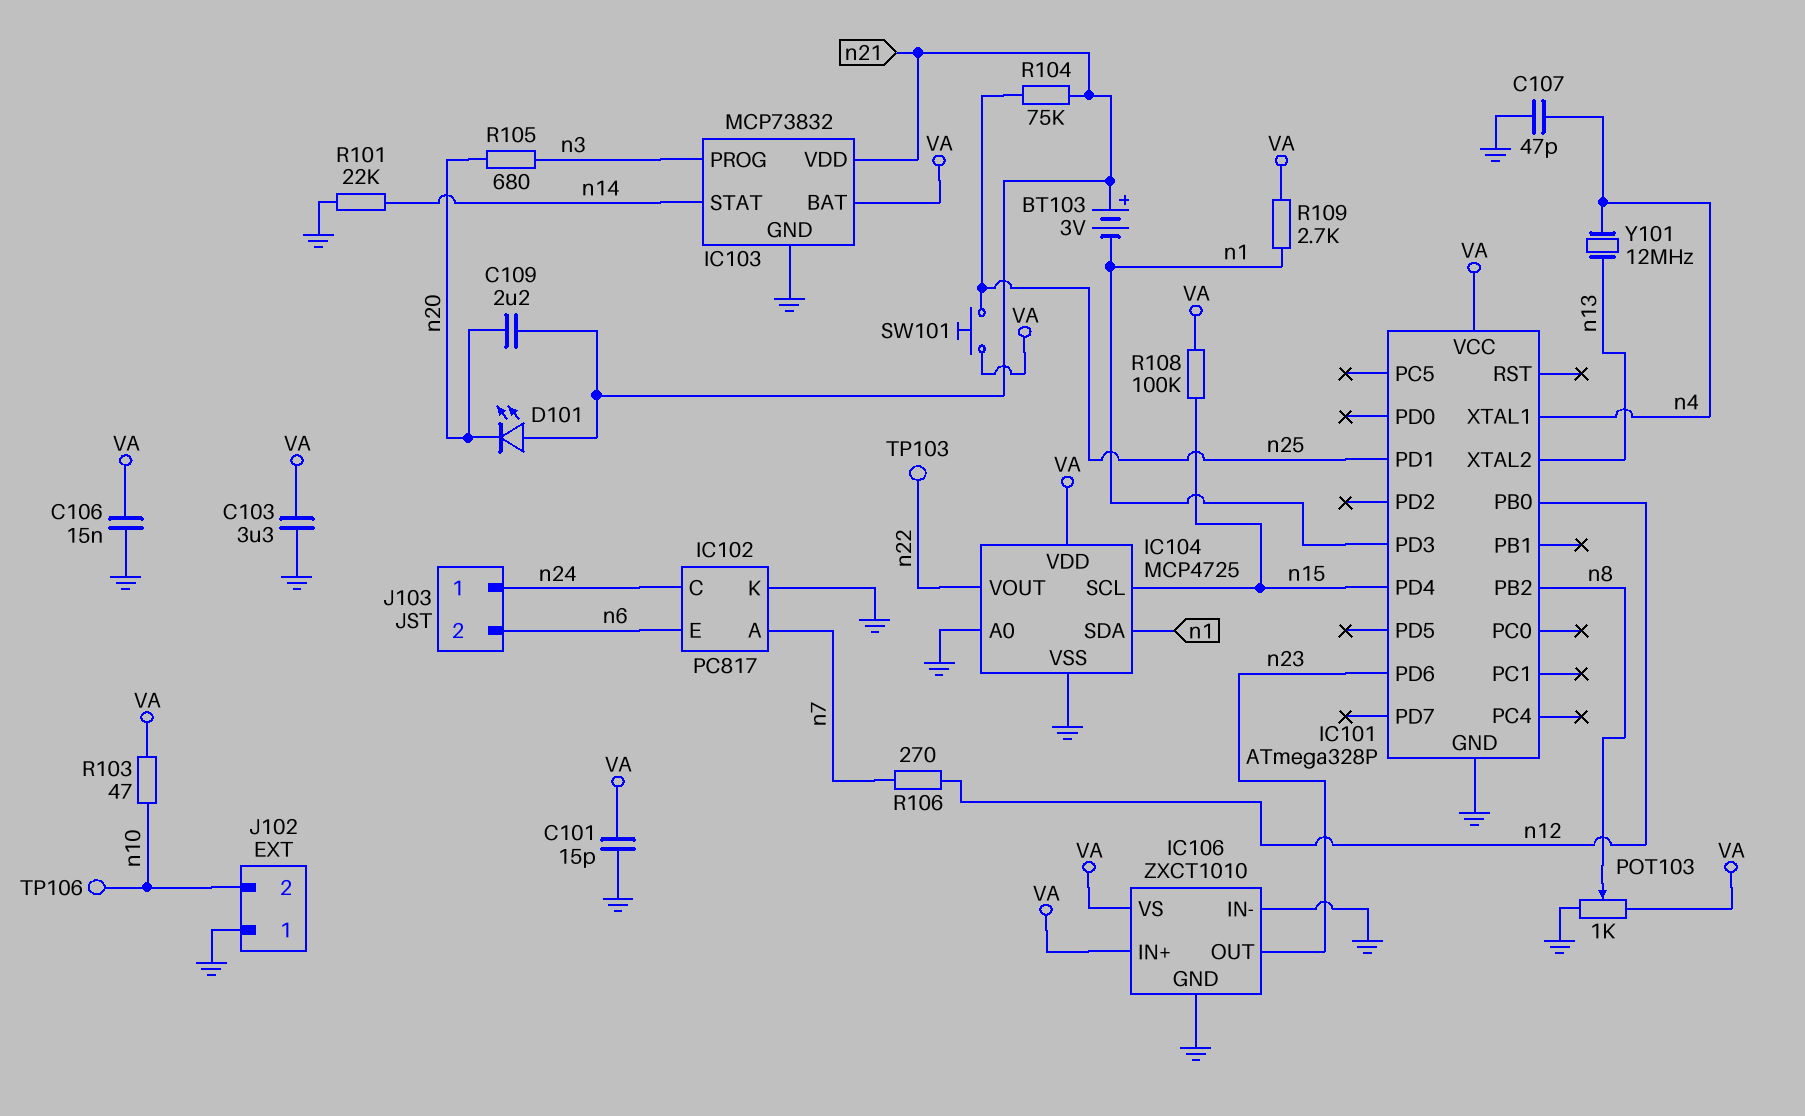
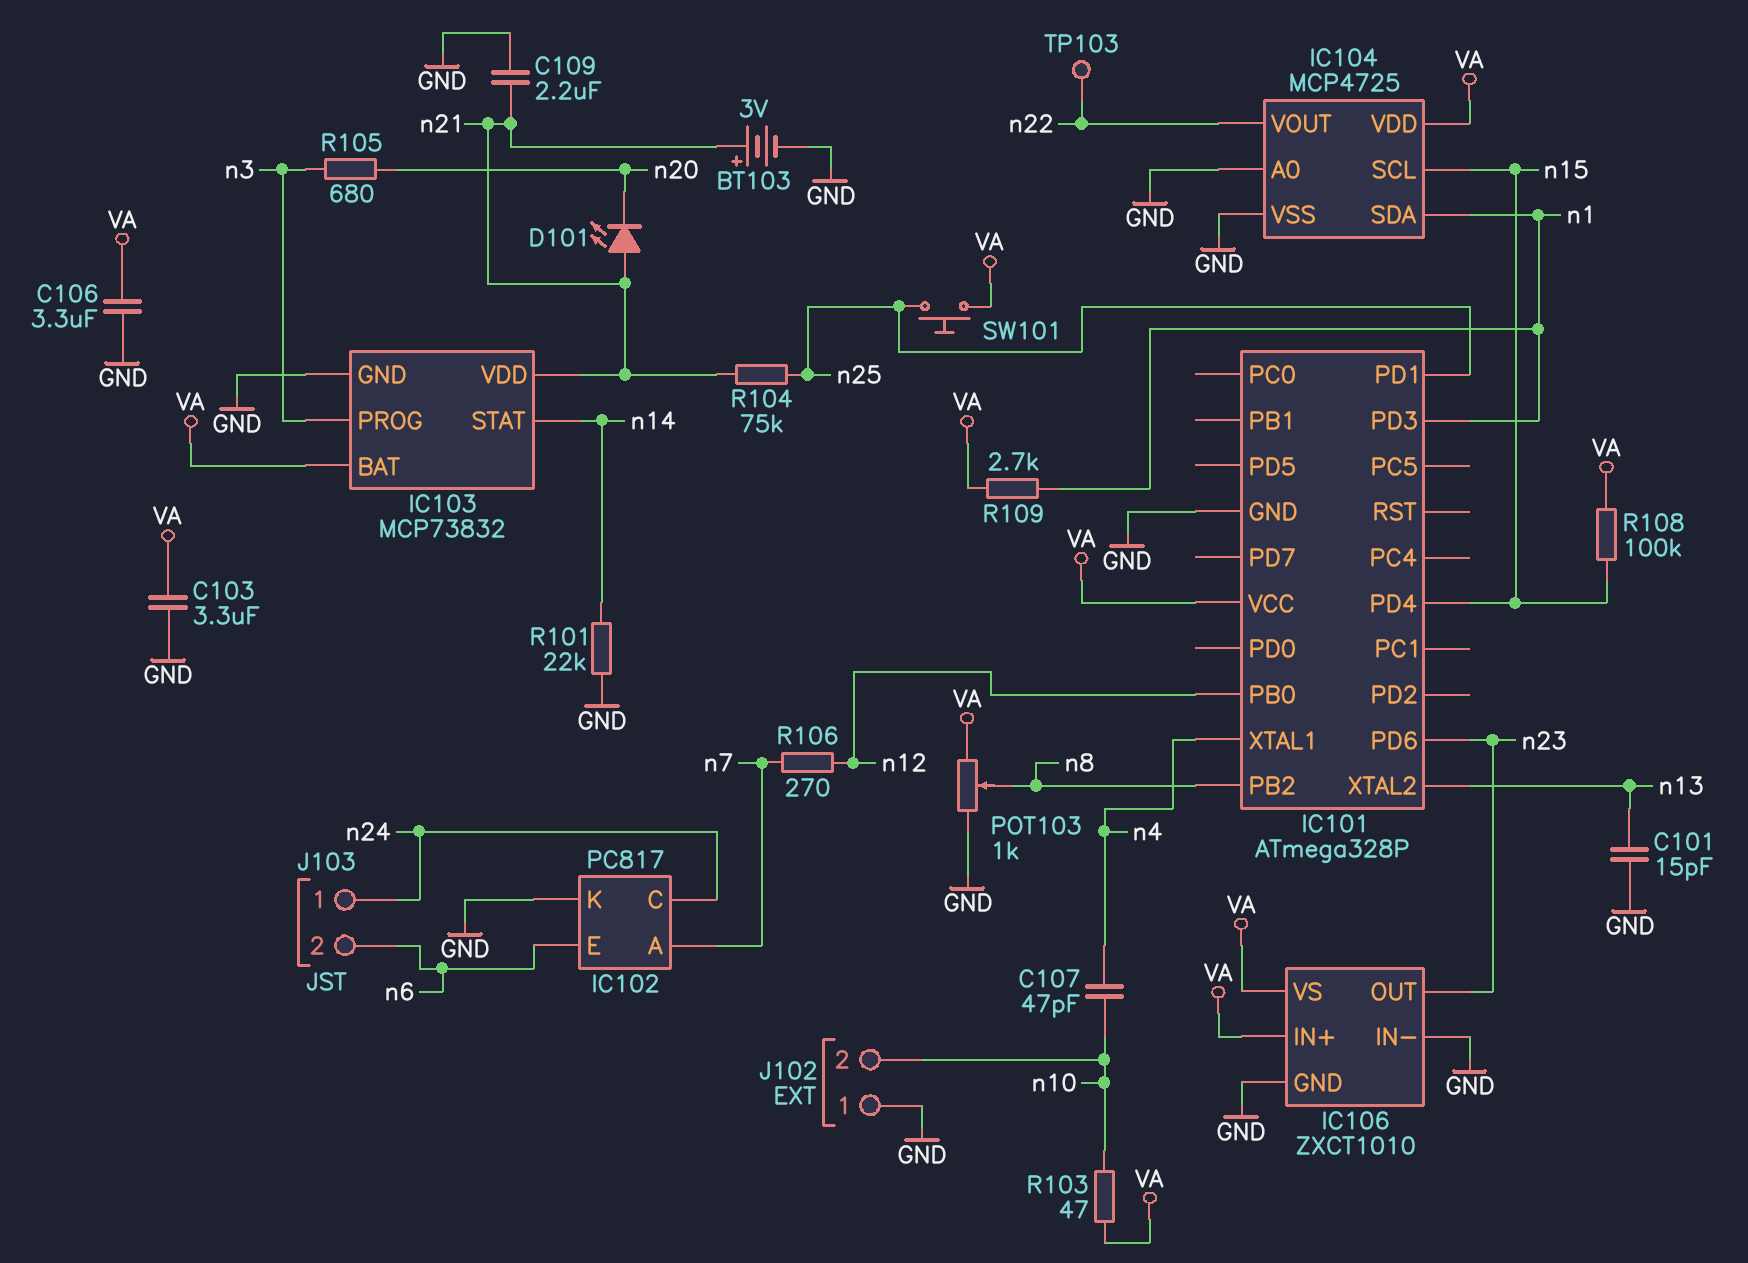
BT103: 3V (plus n21, minus n1) -> 3V (plus n21, minus GND)
C101: 15pF (GND, VA) -> 15pF (GND, n13)
C106: 15nF (GND, VA) -> 3.3uF (GND, VA)
C107: 47pF (GND, n4) -> 47pF (n4, n10)
C109: 2.2uF (n20, n21) -> 2.2uF (GND, n21)
TP106: test point (n10) -> none
Y101: 12MHz (n4, n13) -> none

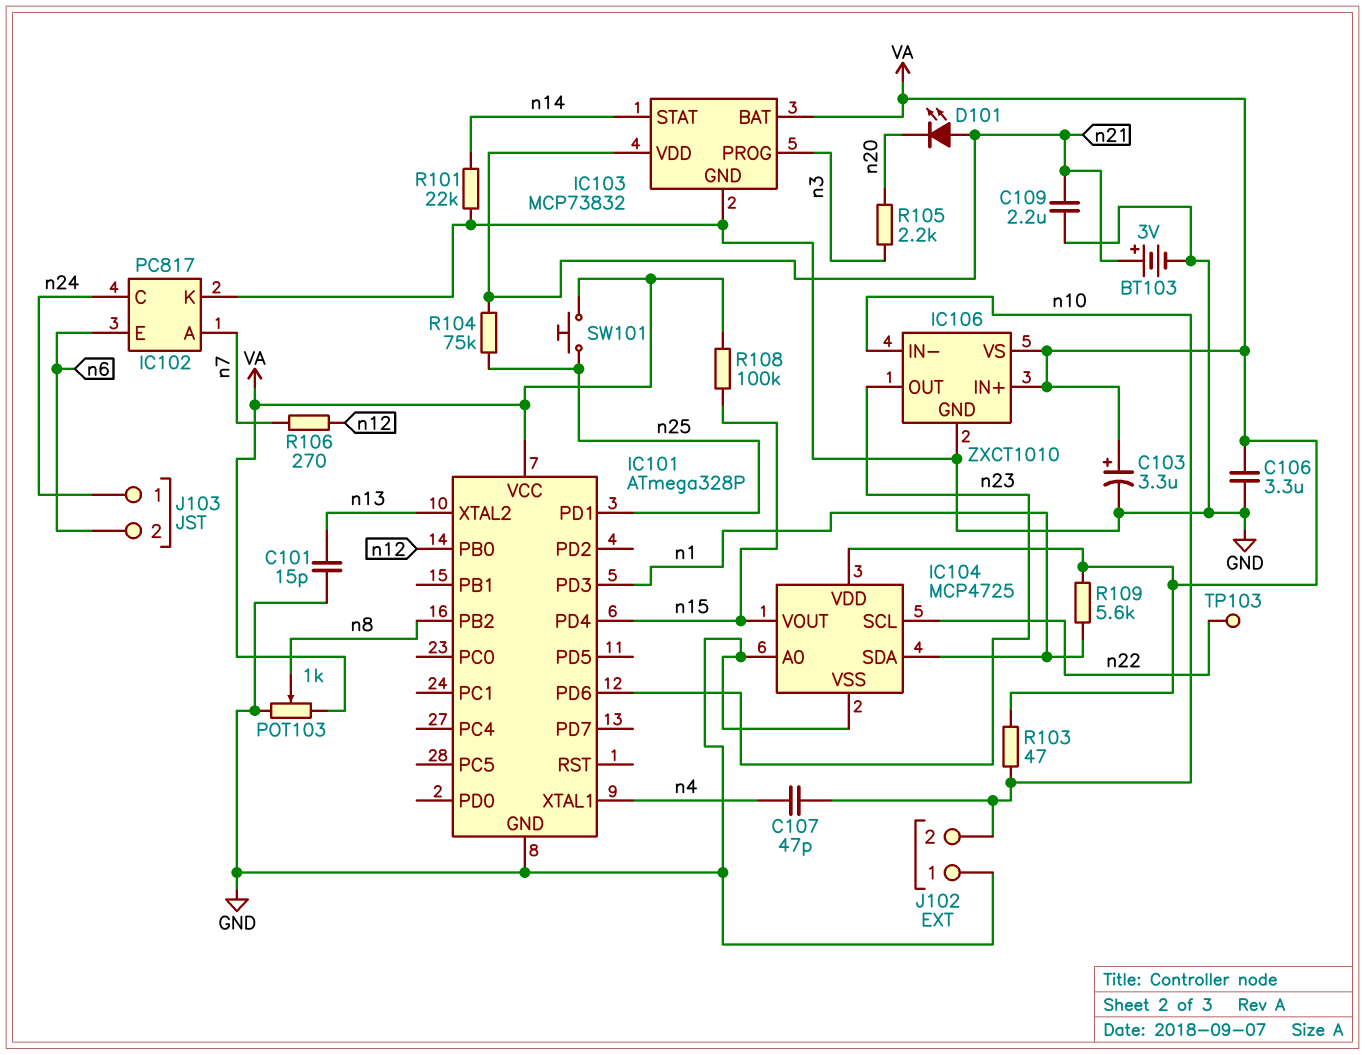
C103: 3.3uF (GND, VA) -> 3.3uF (plus VA, minus GND)
IC104 pin SCL: n15 -> n22
IC104 pin VOUT: n22 -> n15
IC106 pin IN-: GND -> n10
R105: 680 (n3, n20) -> 2.2k (n3, n20)
R109: 2.7k (VA, n1) -> 5.6k (VA, n1)

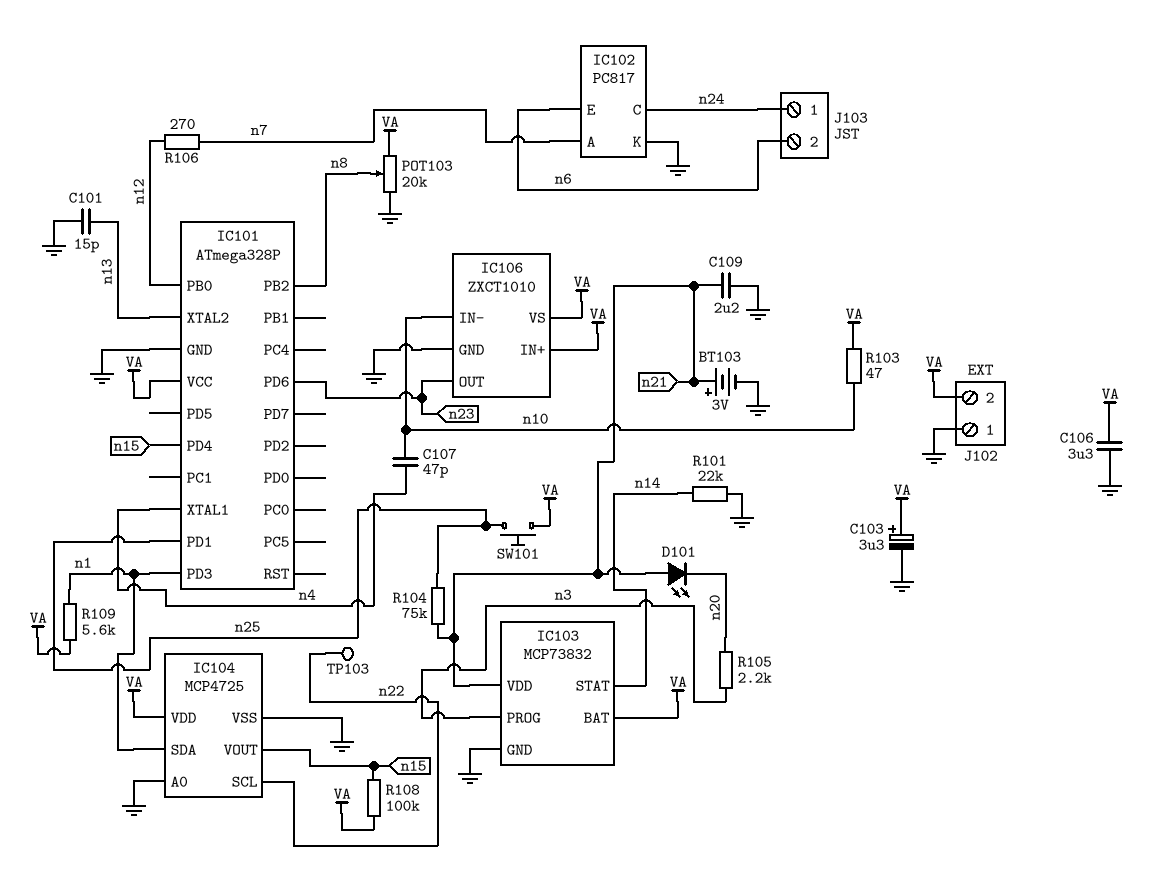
J102 pin 2: n10 -> VA
POT103: 1k (GND, VA, wiper n8) -> 20k (GND, VA, wiper n8)

